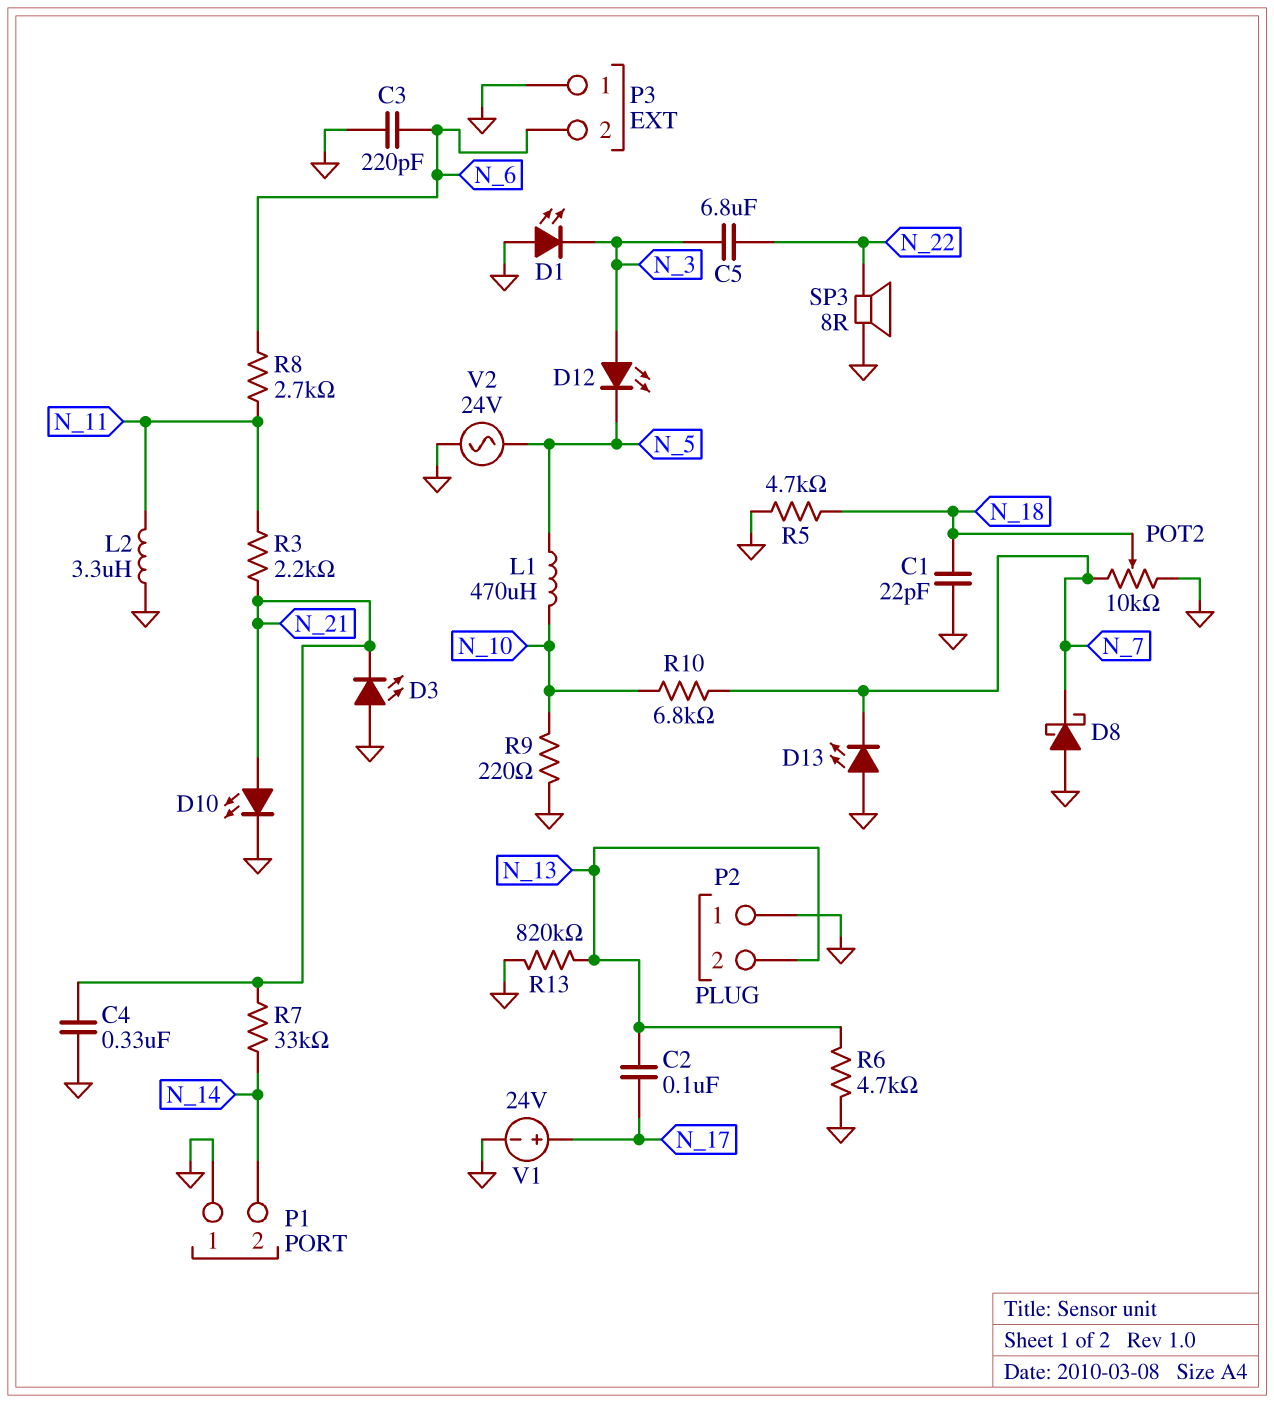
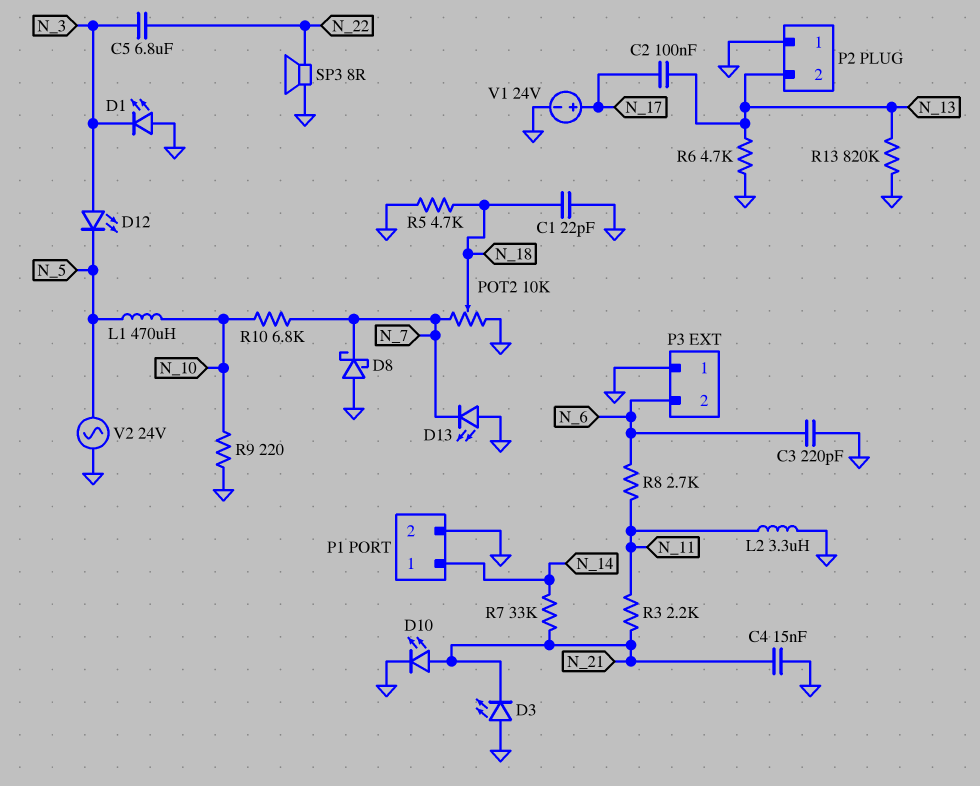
C4: 330nF (GND, N_21) -> 15nF (GND, N_21)
P1 pin 1: GND -> N_14
P1 pin 2: N_14 -> GND

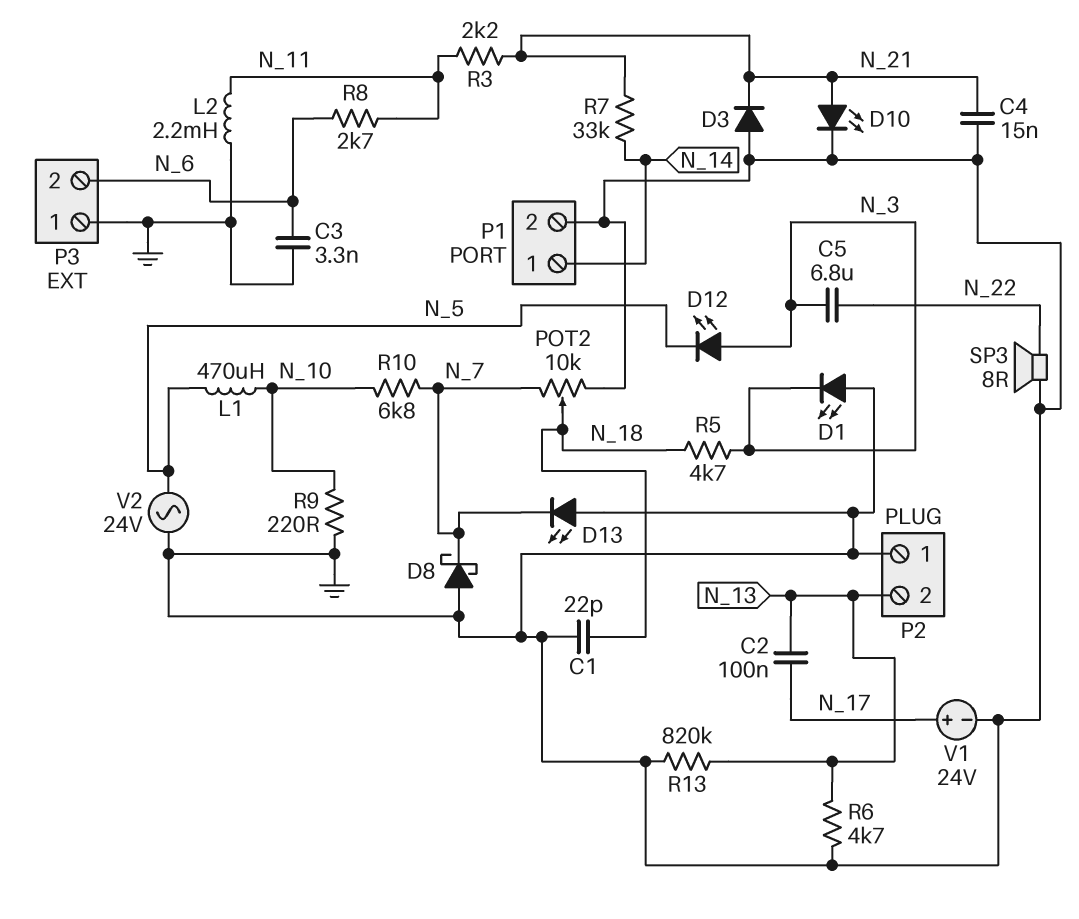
C3: 220pF (GND, N_6) -> 3.3nF (GND, N_6)
D3: LED (A GND, K N_21) -> diode (A GND, K N_21)
L2: 3.3uH (GND, N_11) -> 2.2mH (GND, N_11)
R5: 4.7k (GND, N_18) -> 4.7k (N_3, N_18)

